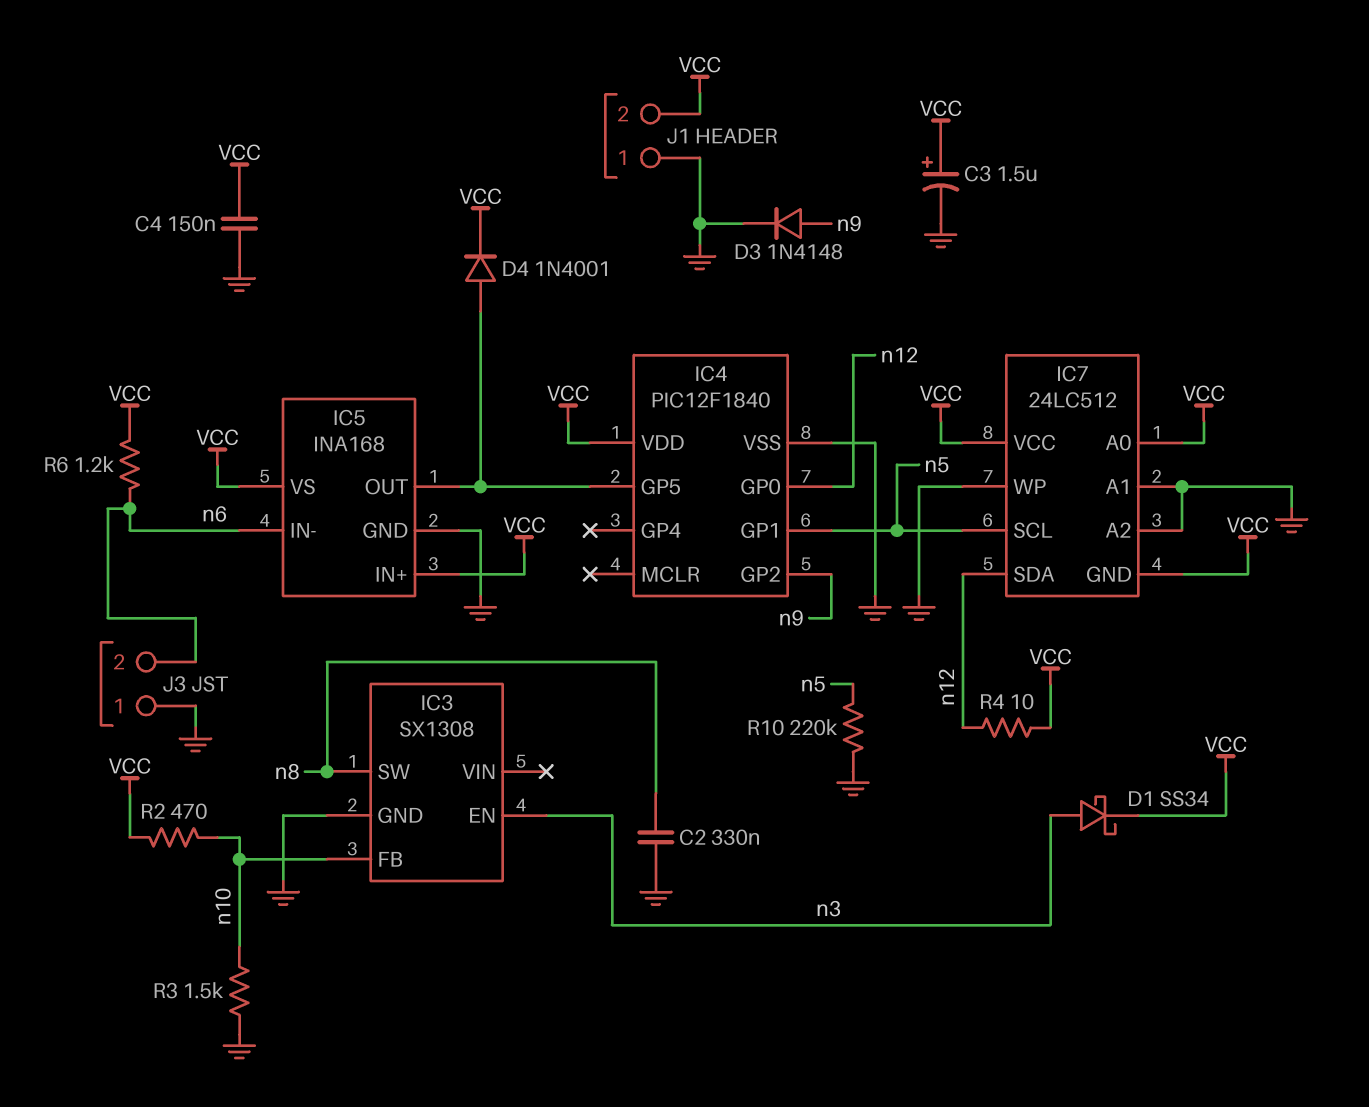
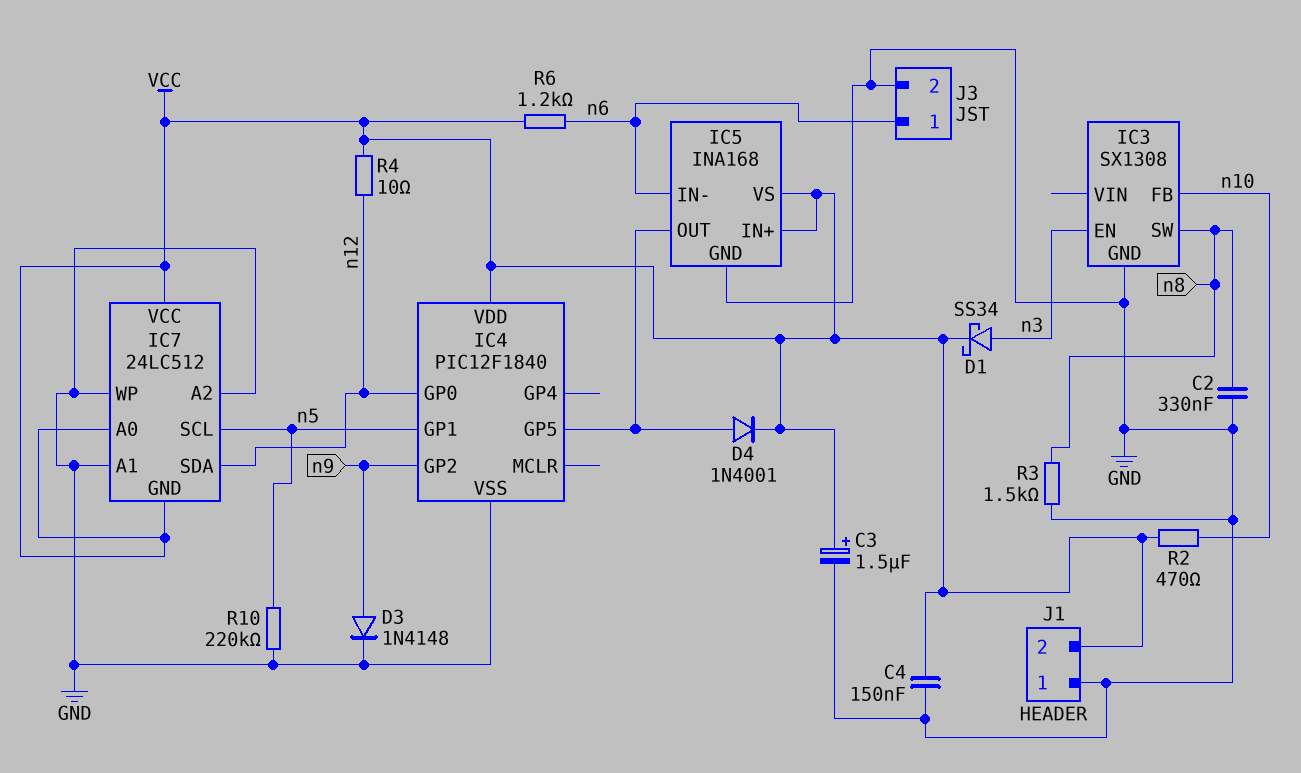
J3 pin 1: GND -> n6
J3 pin 2: n6 -> GND
R3: 1.5k (GND, n10) -> 1.5k (GND, n8)

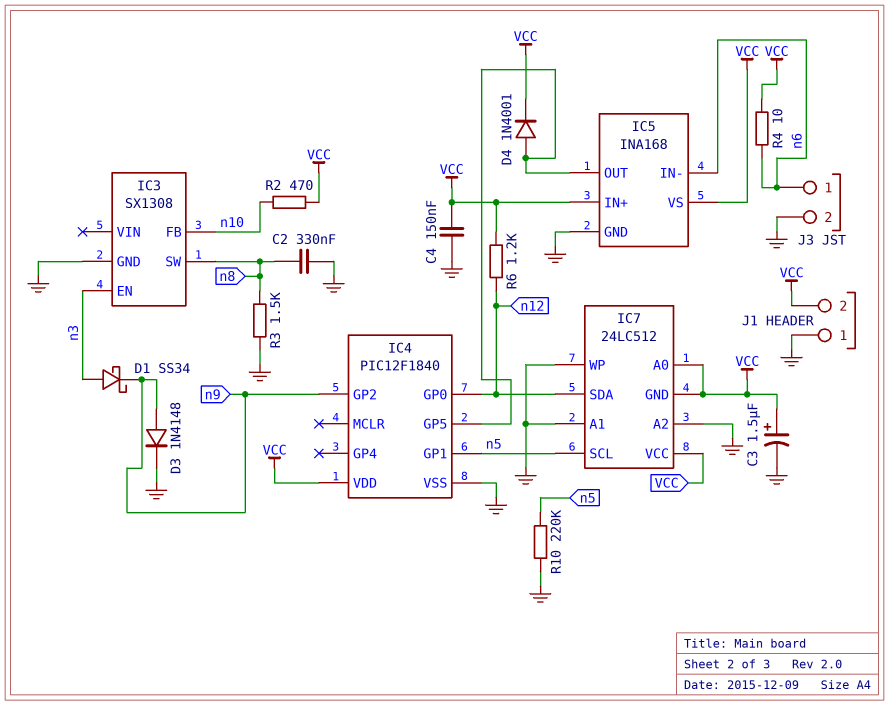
D1: schottky SS34 (A n3, K VCC) -> schottky SS34 (A n3, K n9)
R4: 10 (VCC, n12) -> 10 (VCC, n6)
R6: 1.2k (VCC, n6) -> 1.2k (VCC, n12)

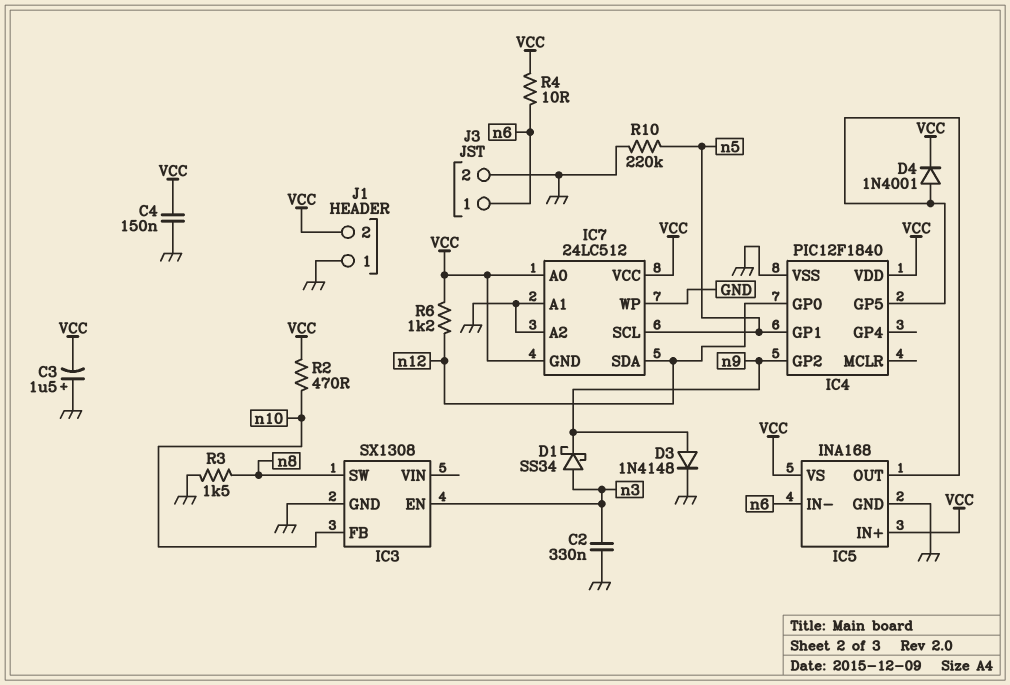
C2: 330nF (GND, n8) -> 330nF (GND, n3)
C3: 1.5uF (plus VCC, minus GND) -> 1.5uF (plus GND, minus VCC)

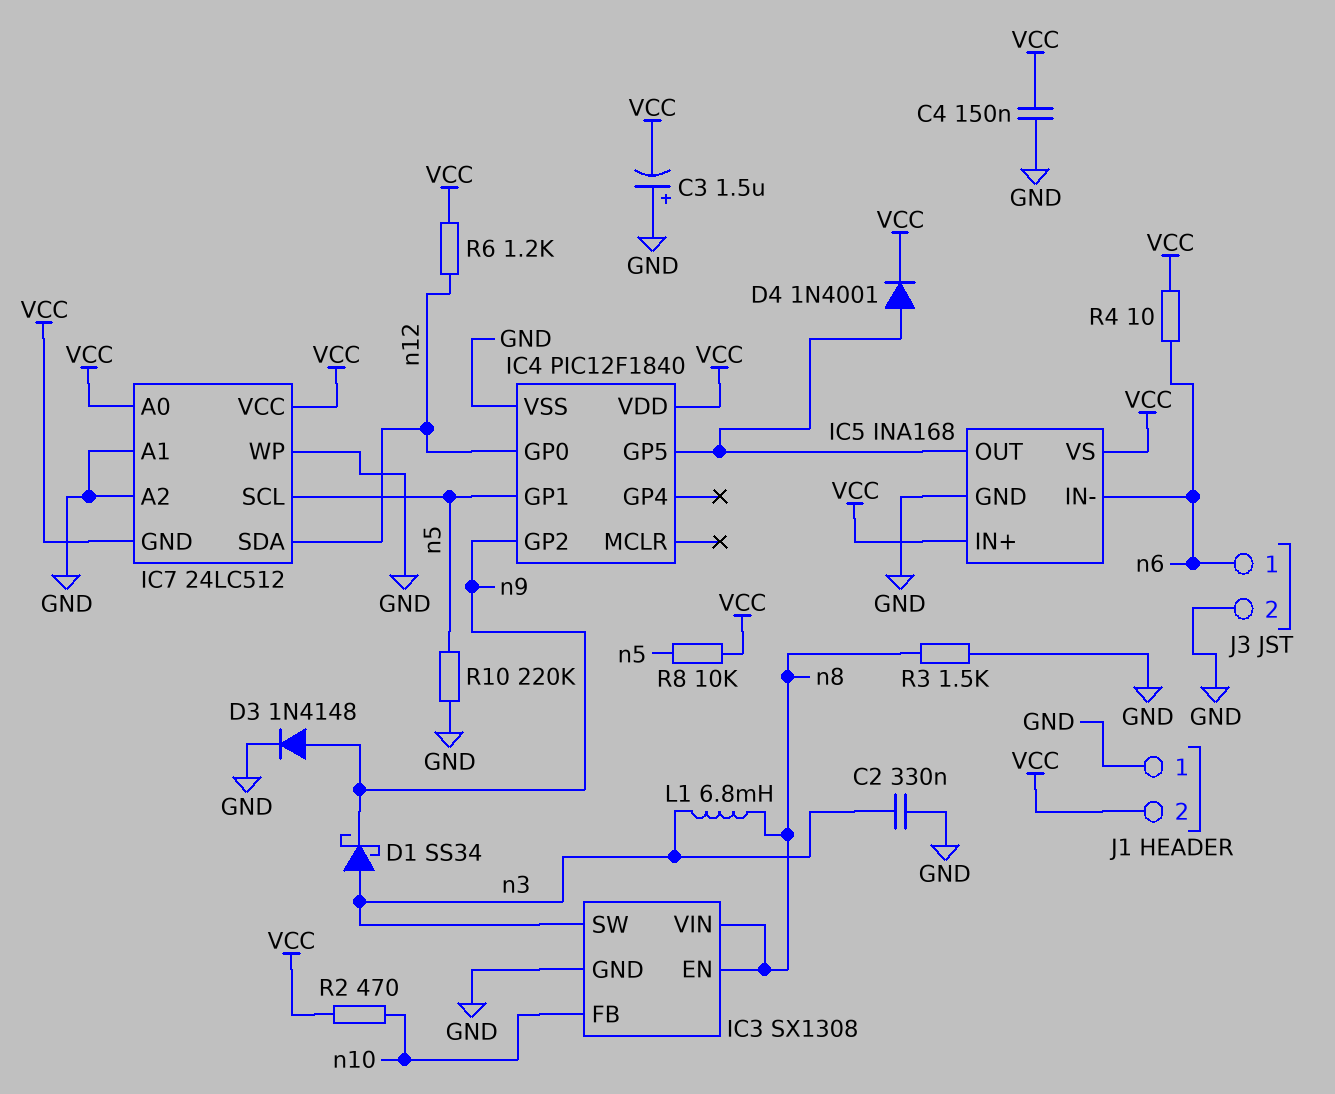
IC3 pin EN: n3 -> n8
IC3 pin SW: n8 -> n3
IC3 pin VIN: none -> n8
L1: none -> 6.8mH (n3, n8)
R8: none -> 10k (VCC, n5)

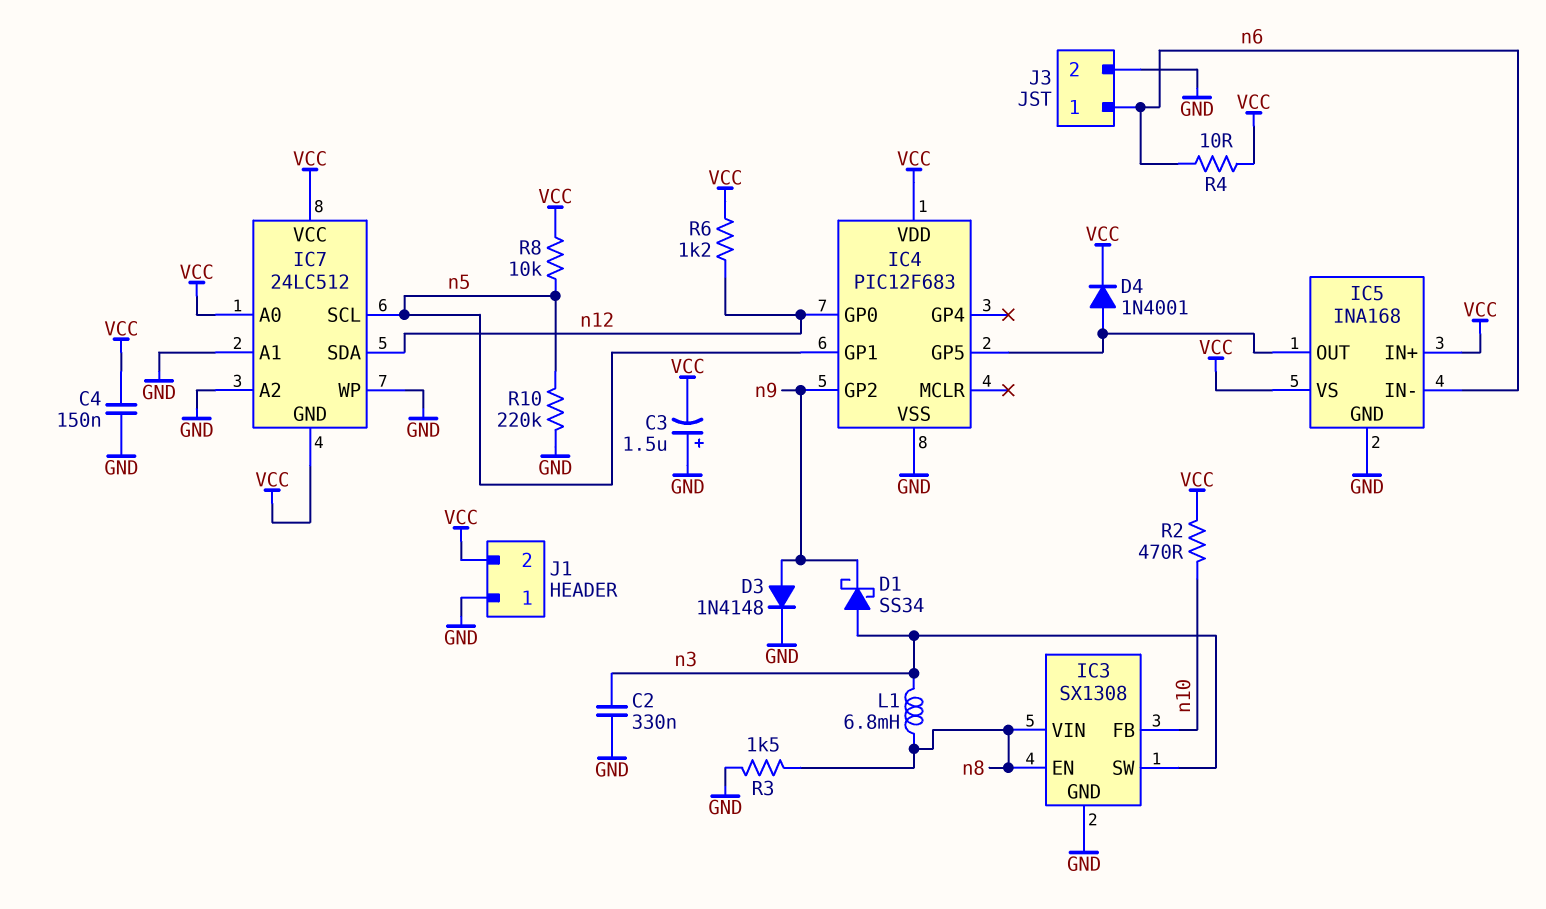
IC4: PIC12F1840 -> PIC12F683

